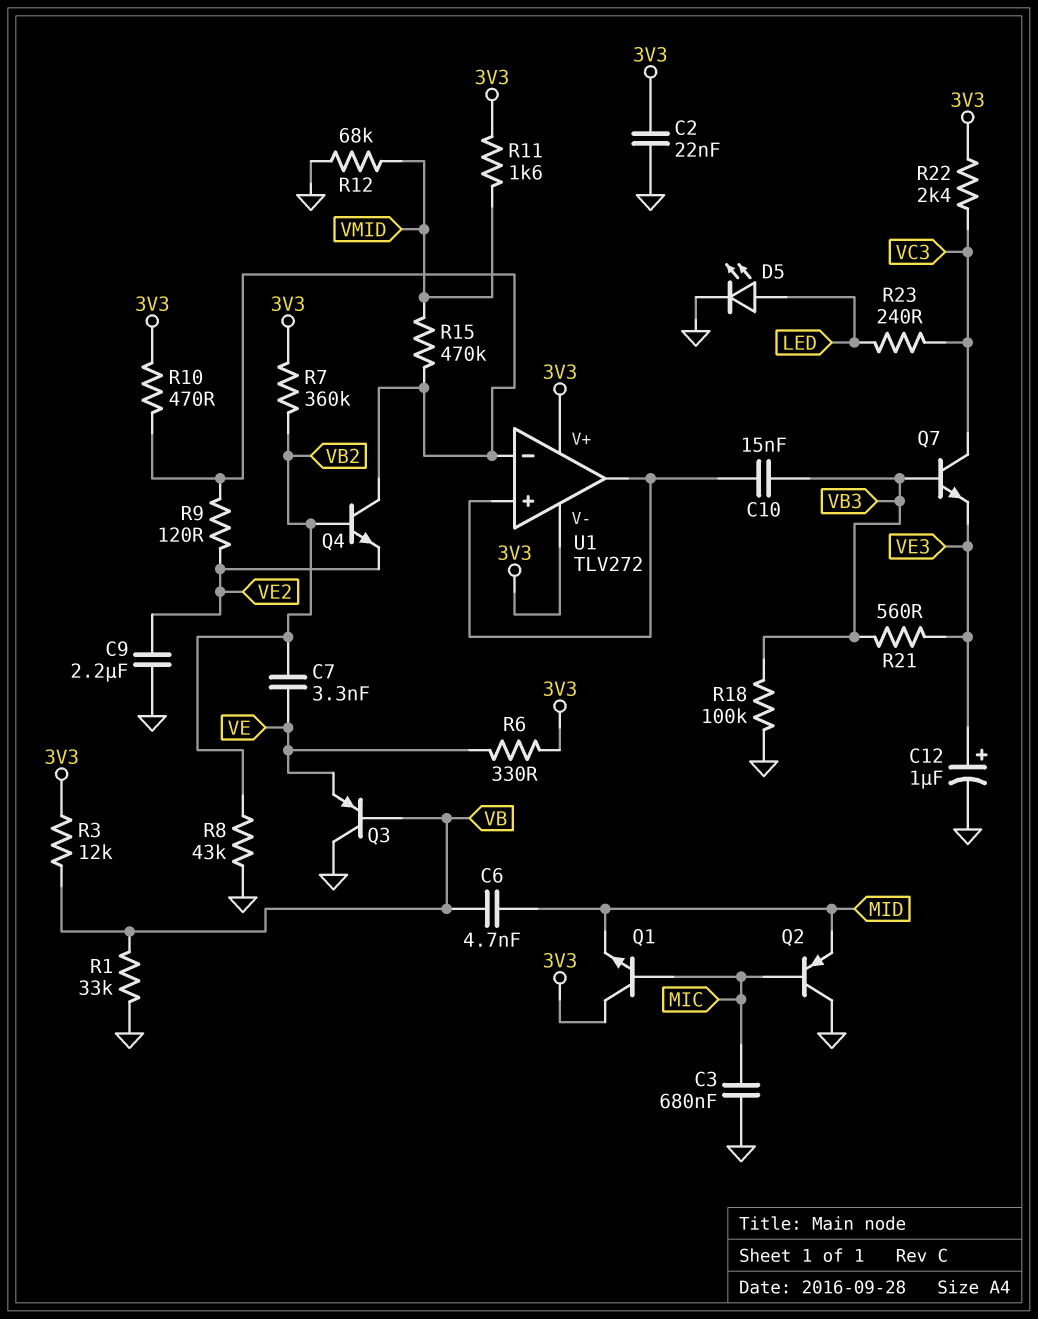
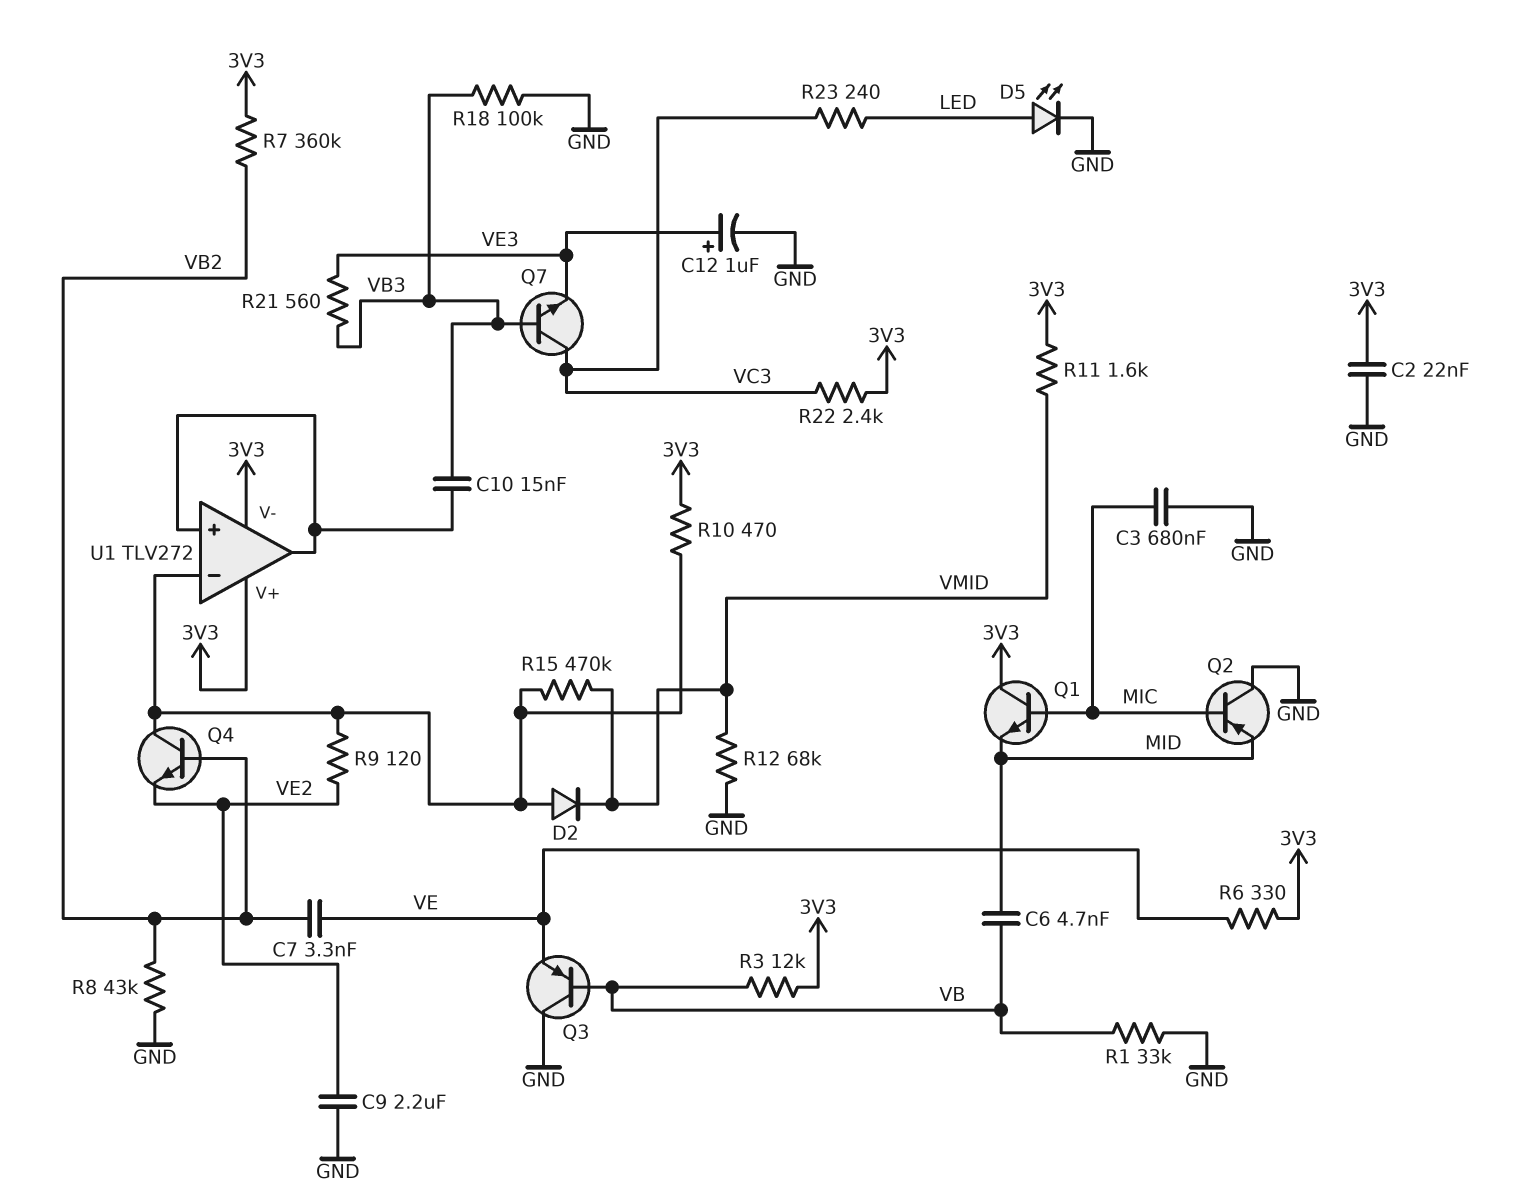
D2: none -> diode (A U1/in-, K VMID)

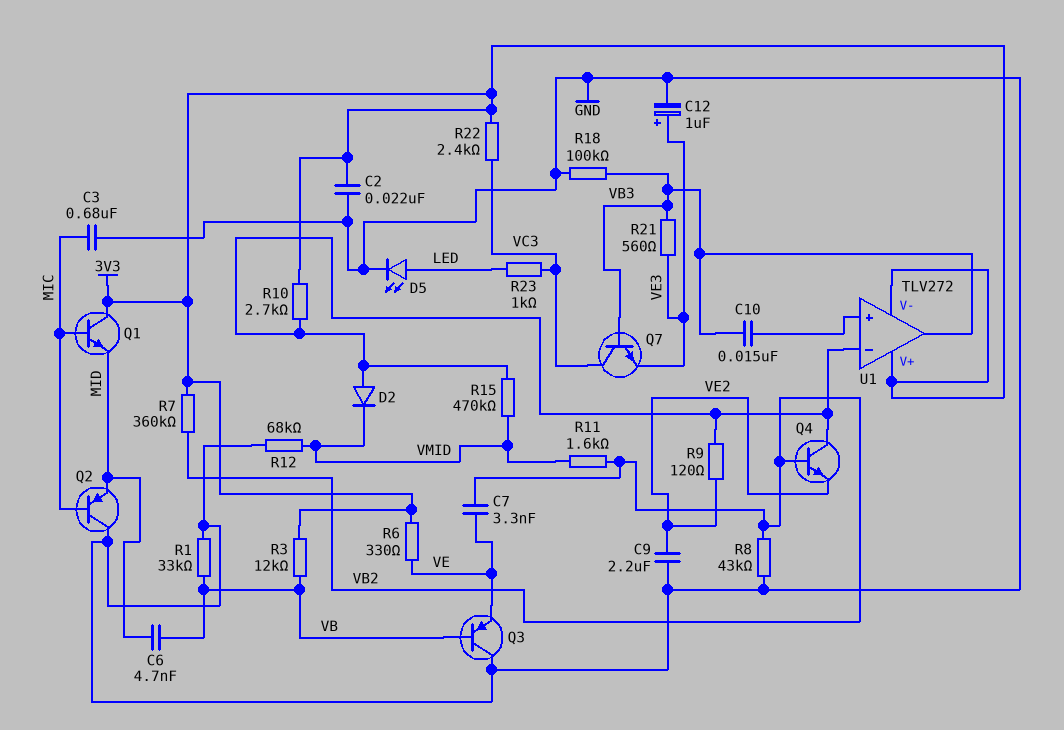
R10: 470 (3V3, U1/in-) -> 2.7k (3V3, U1/in-)
R11: 1.6k (3V3, VMID) -> 1.6k (VB2, VMID)
R23: 240 (LED, VC3) -> 1k (LED, VC3)
U1 pin out: U1/in+ -> VB3

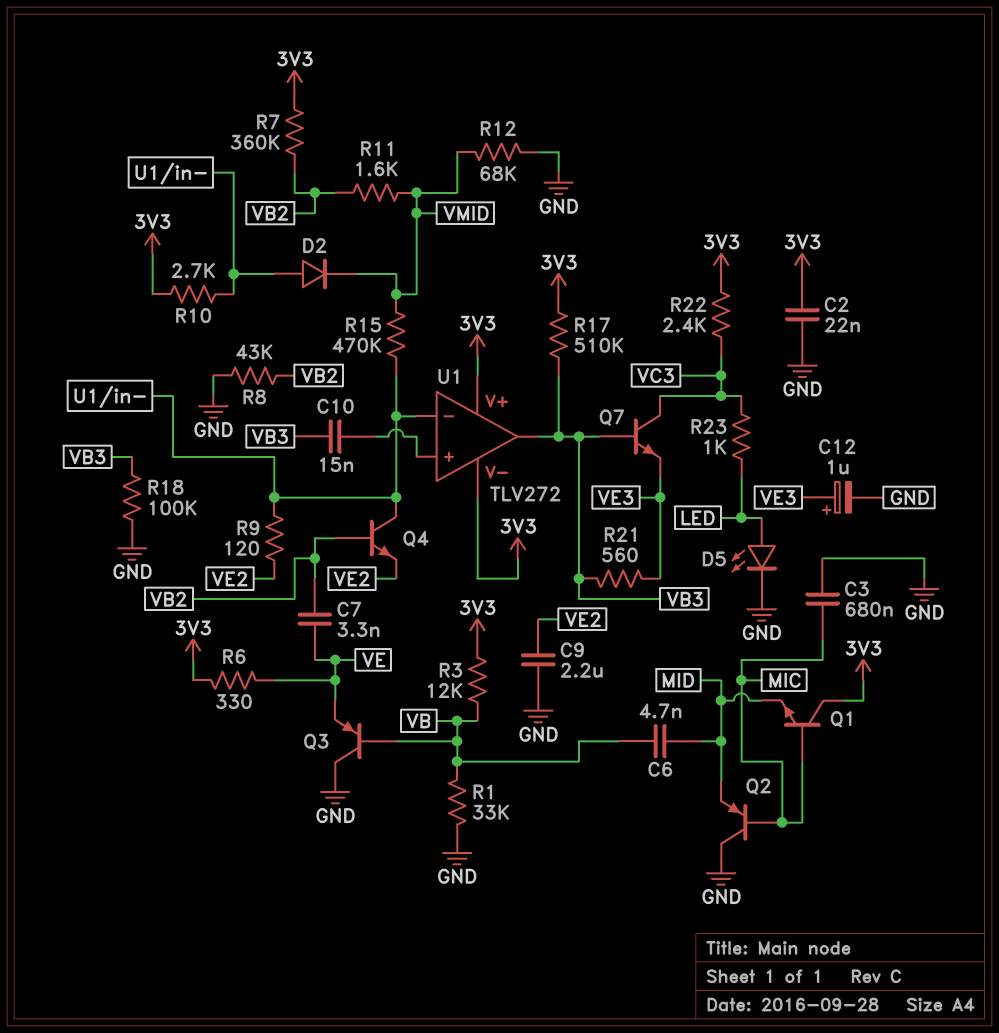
R17: none -> 510k (3V3, VB3)

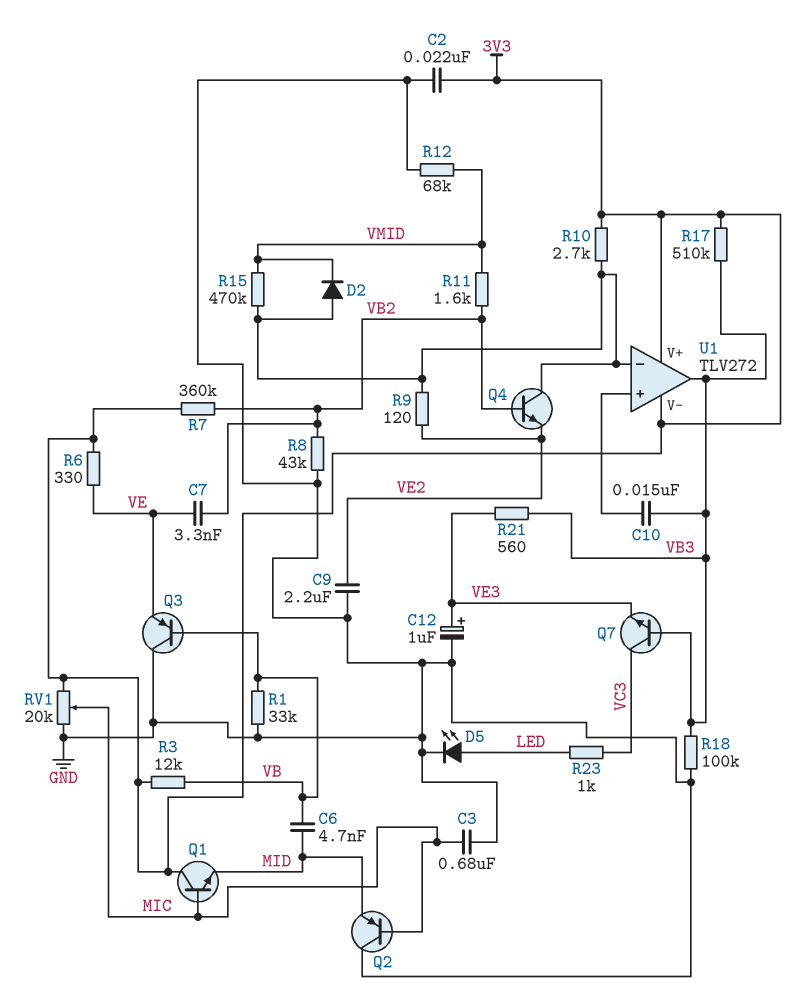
R22: 2.4k (3V3, VC3) -> none
RV1: none -> 20k (3V3, GND, wiper MIC)

